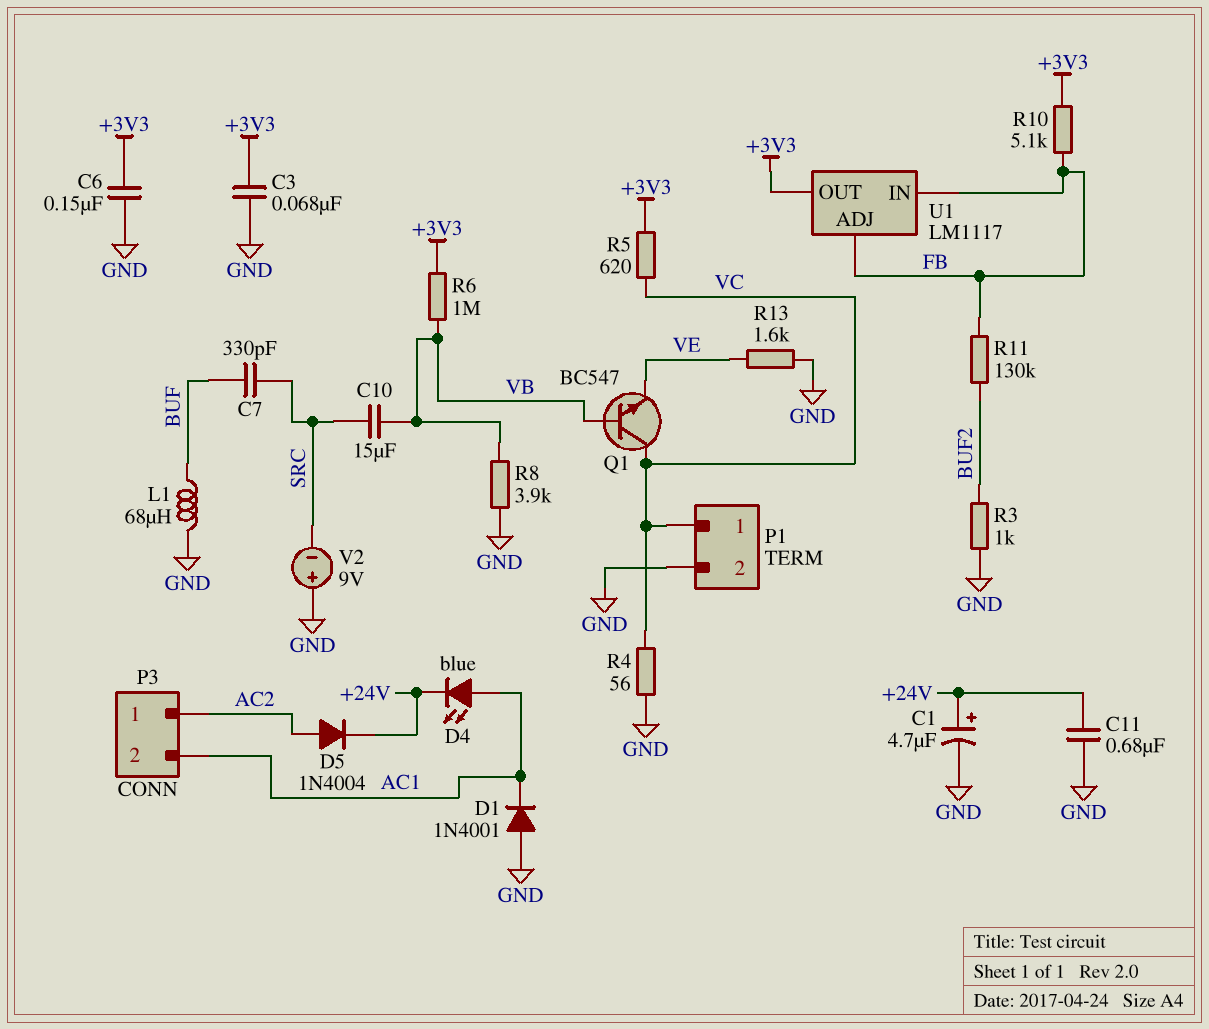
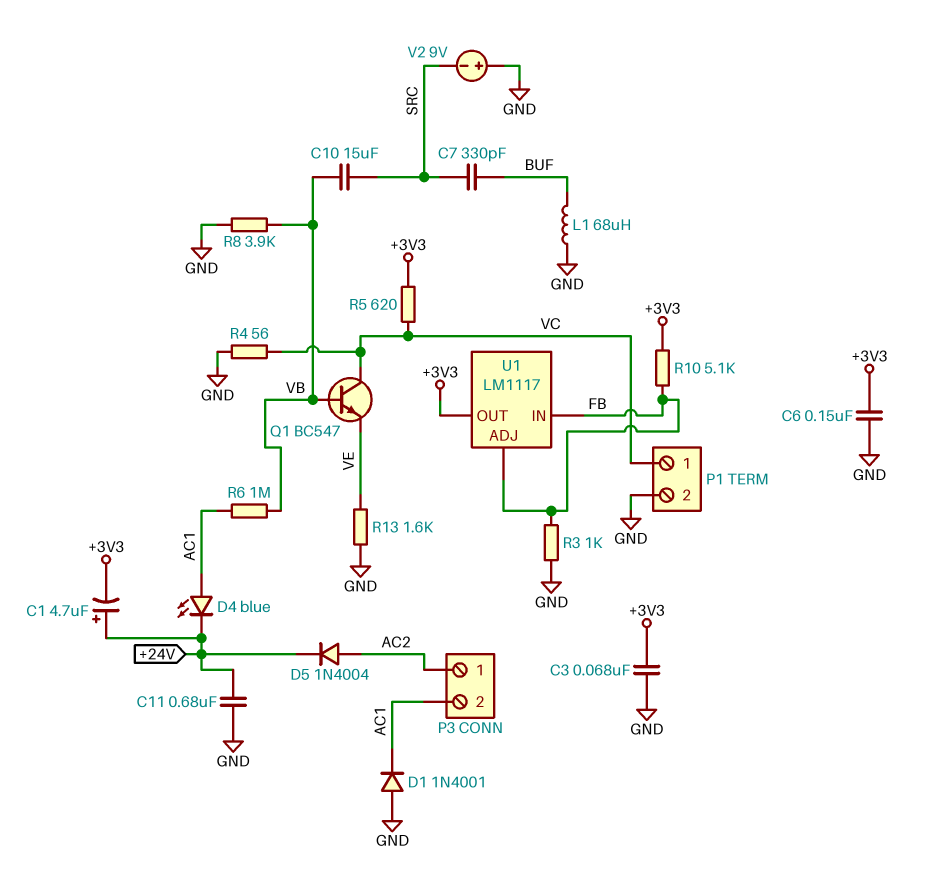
C1: 4.7uF (plus +24V, minus GND) -> 4.7uF (plus +24V, minus +3V3)
R3: 1k (BUF2, GND) -> 1k (FB, GND)
R6: 1M (+3V3, VB) -> 1M (AC1, VB)
R11: 130k (BUF2, FB) -> none

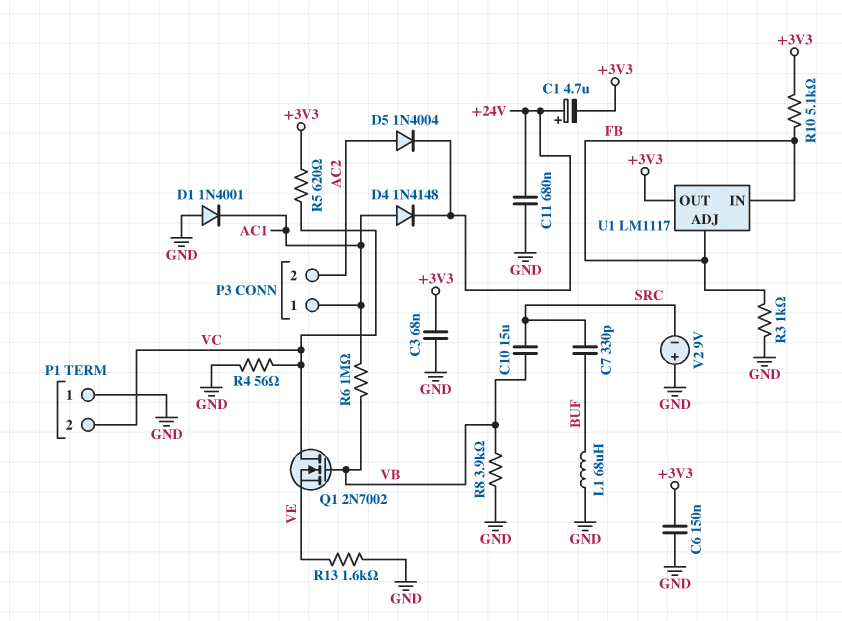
D4: LED blue (A AC1, K +24V) -> diode 1N4148 (A AC1, K +24V)
P1 pin 1: VC -> GND
P1 pin 2: GND -> VC
P3 pin 1: AC2 -> AC1
P3 pin 2: AC1 -> AC2
Q1: NPN BC547 (B VB, C VC, E VE) -> NMOS 2N7002 (G VB, D VC, S VE)

